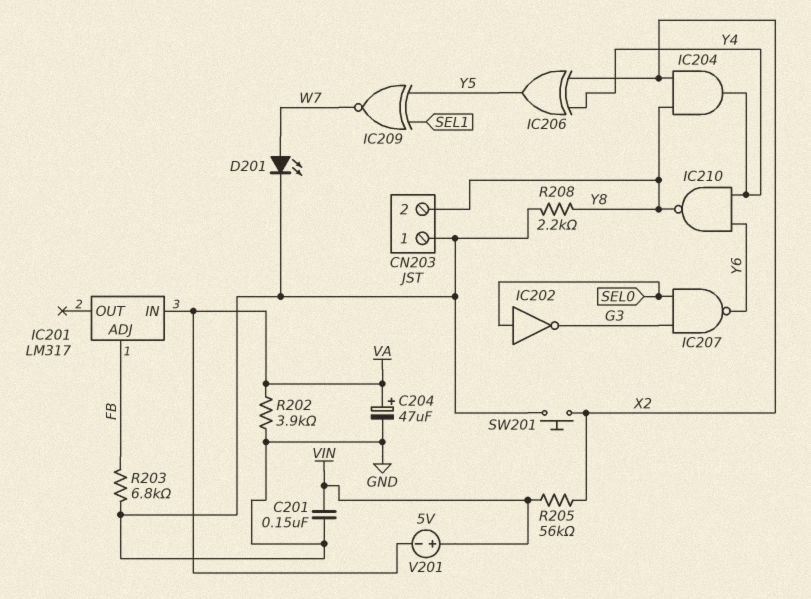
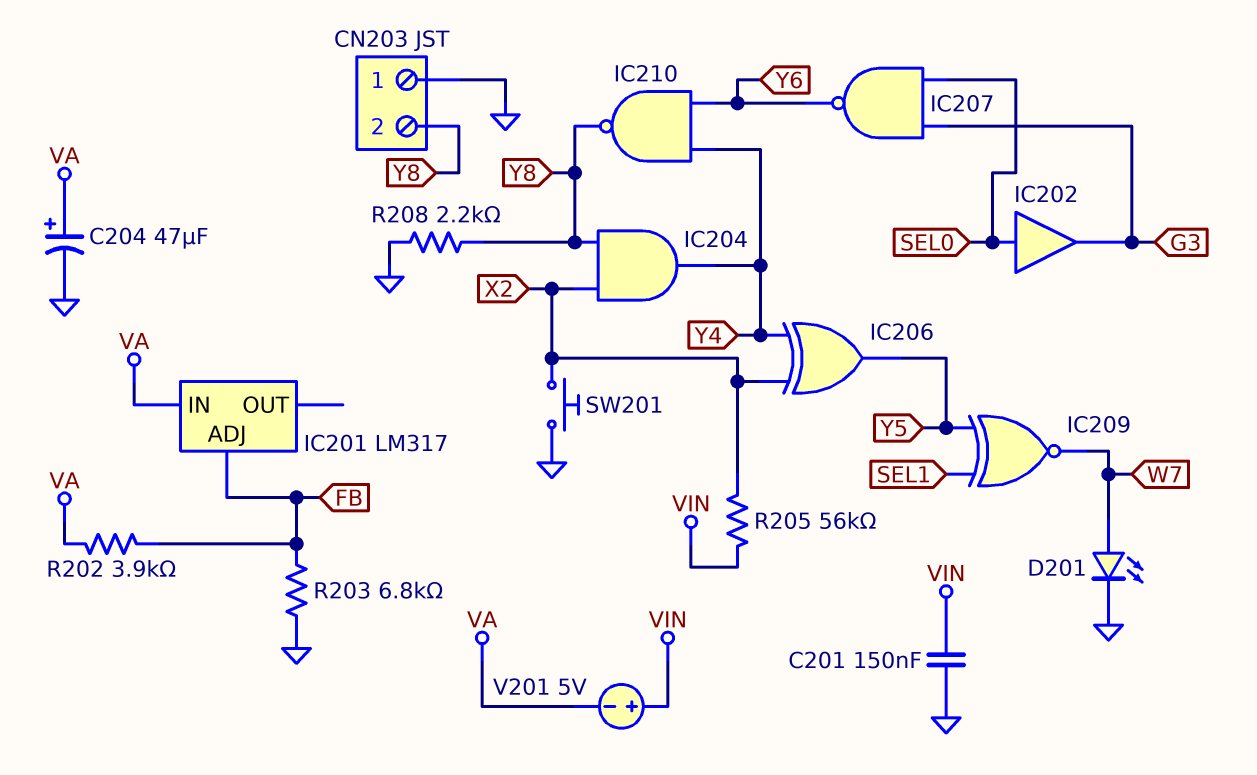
IC202: NOT (in SEL0, out G3) -> buffer (in SEL0, out G3)
R202: 3.9k (GND, VA) -> 3.9k (FB, VA)

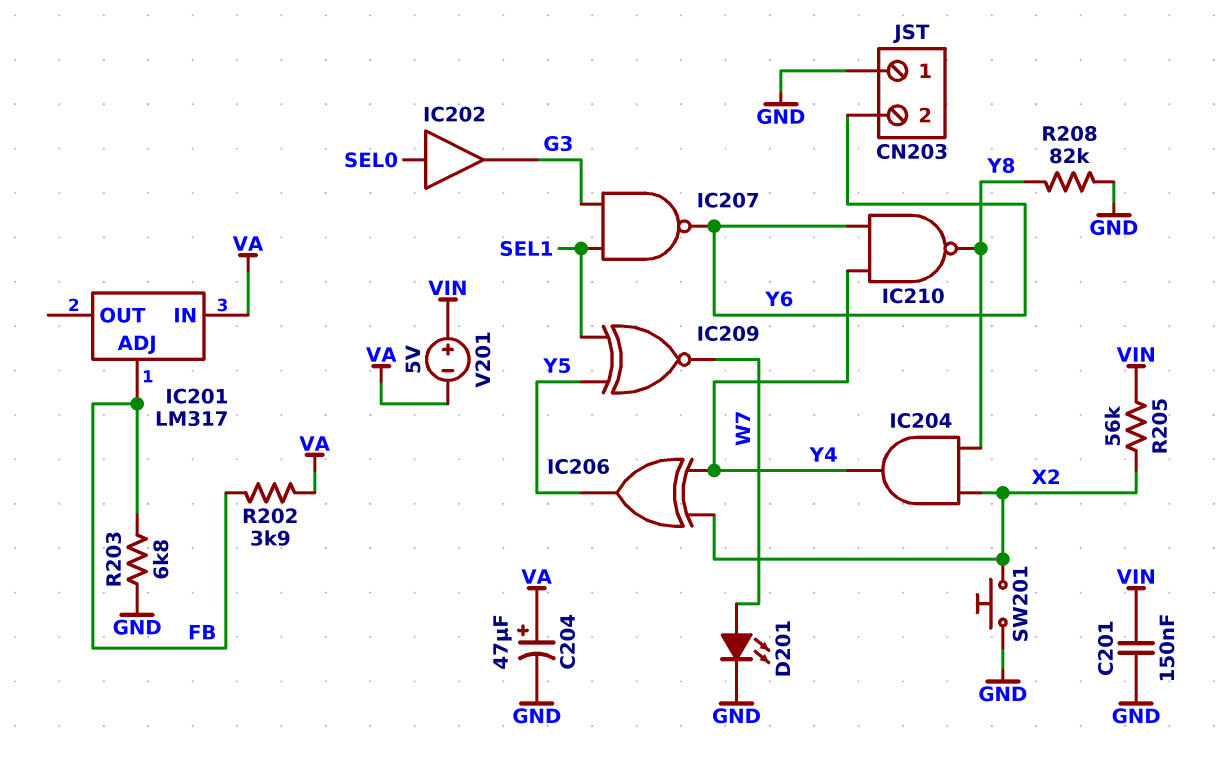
CN203 pin 2: Y8 -> Y6
IC207: NAND (in G3, in SEL0, out Y6) -> NAND (in G3, in SEL1, out Y6)
R208: 2.2k (GND, Y8) -> 82k (GND, Y8)

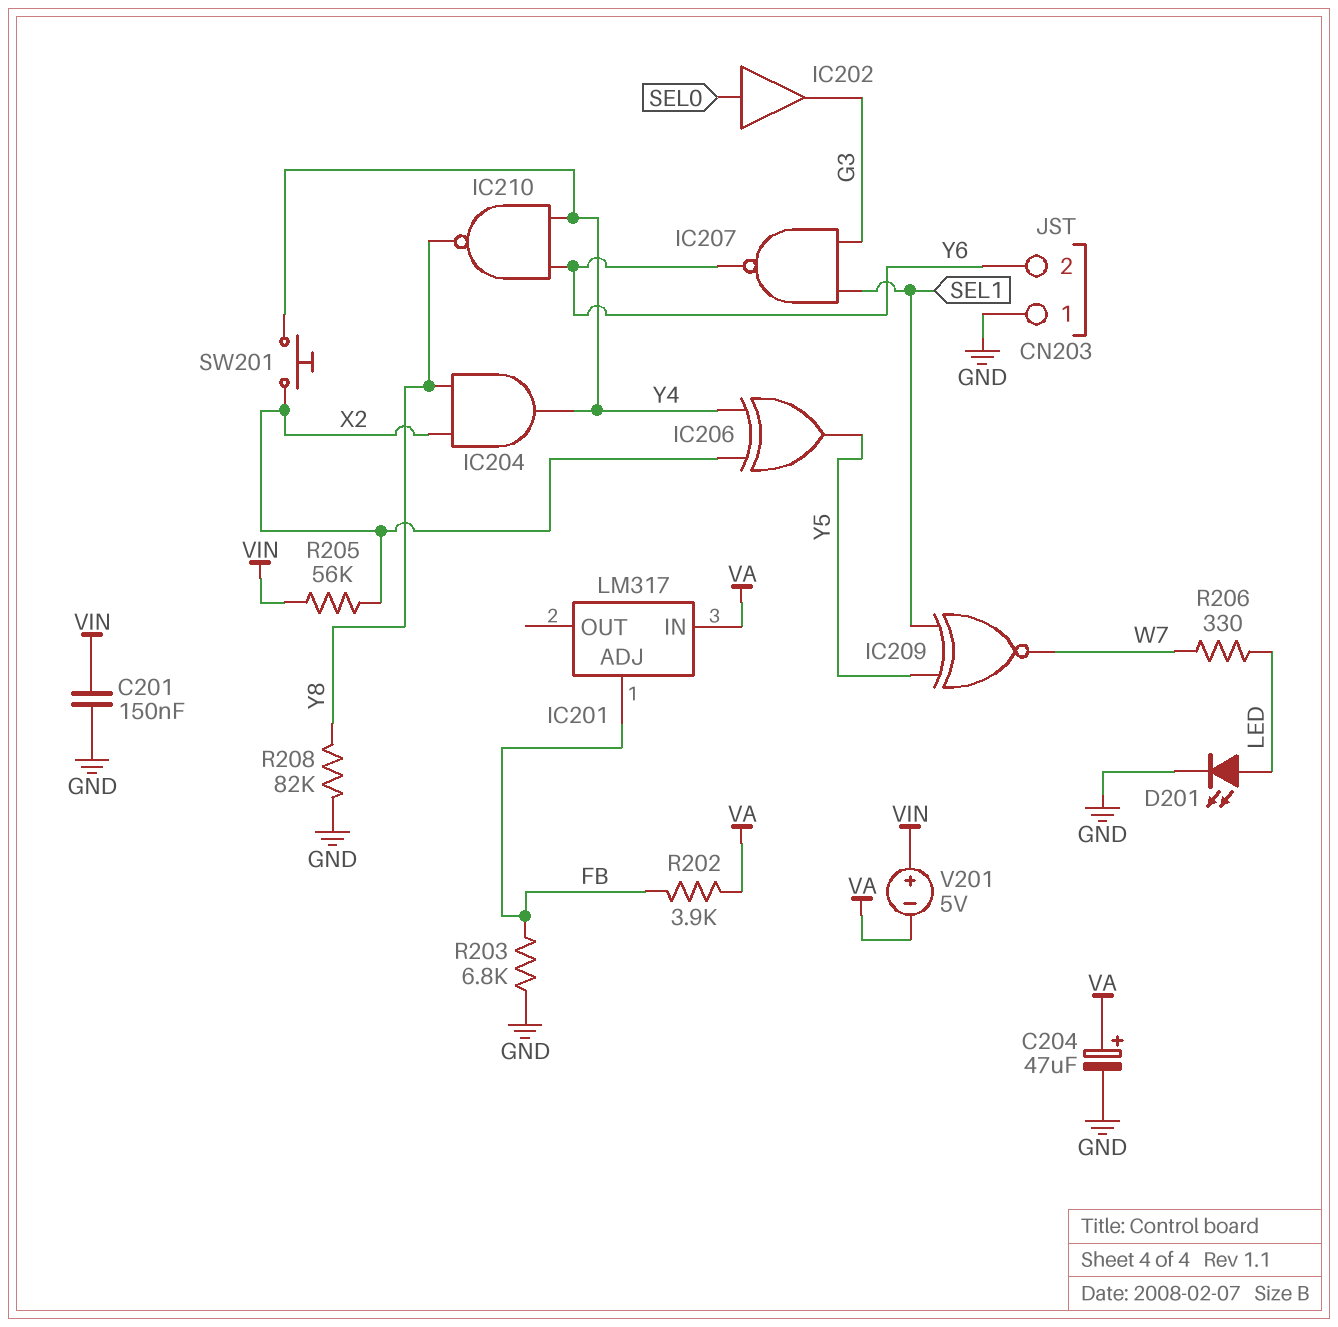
D201: LED (A W7, K GND) -> LED (A LED, K GND)
R206: none -> 330 (LED, W7)
SW201: button (GND, X2) -> button (X2, Y4)

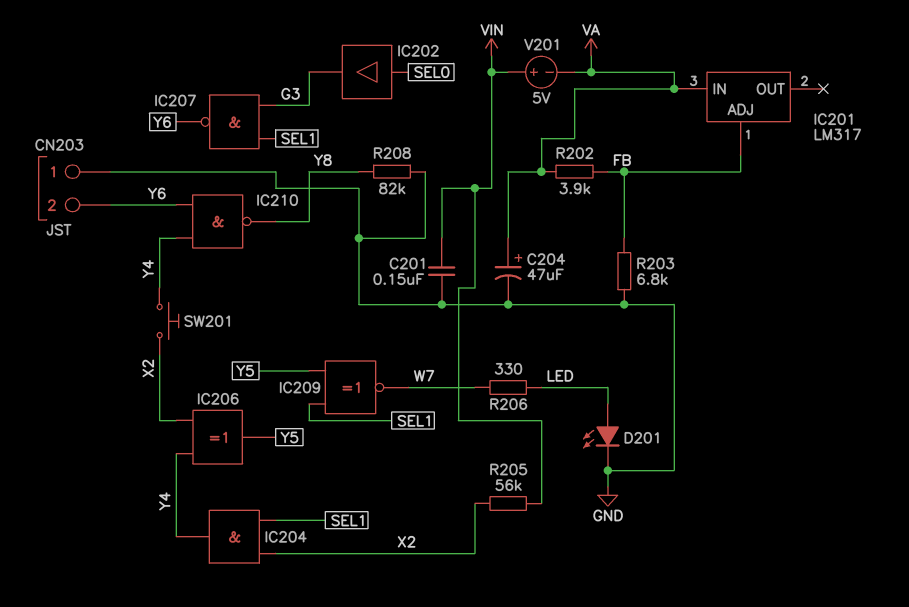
IC204: AND (in X2, in Y8, out Y4) -> AND (in SEL1, in X2, out Y4)

